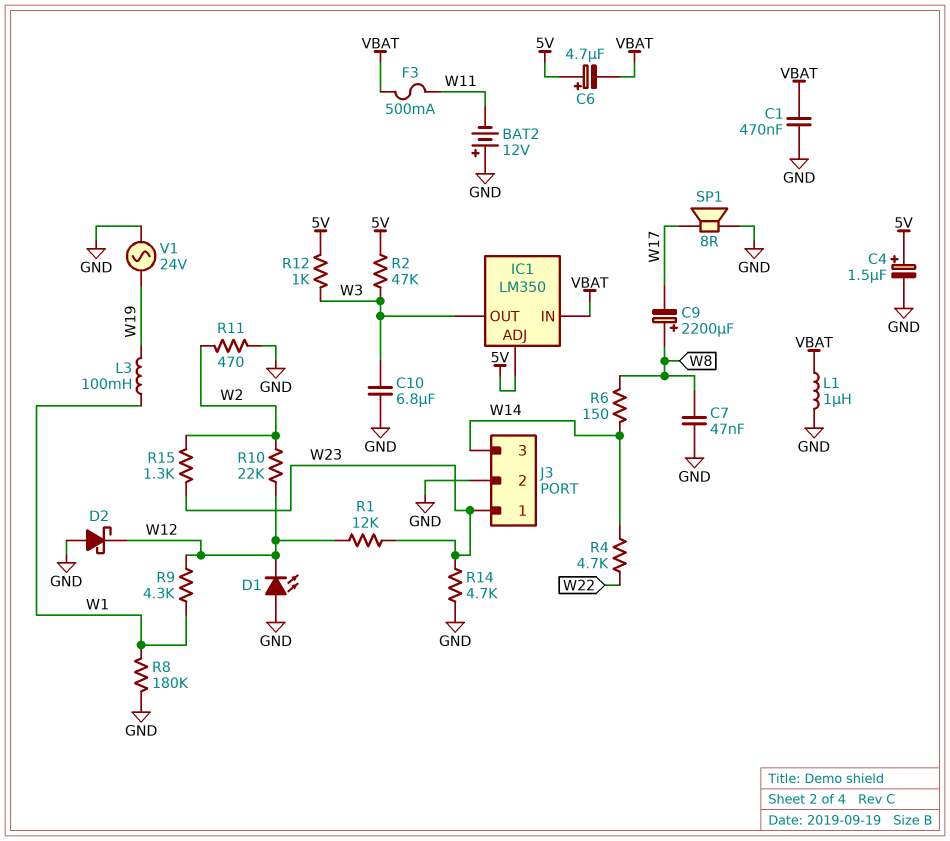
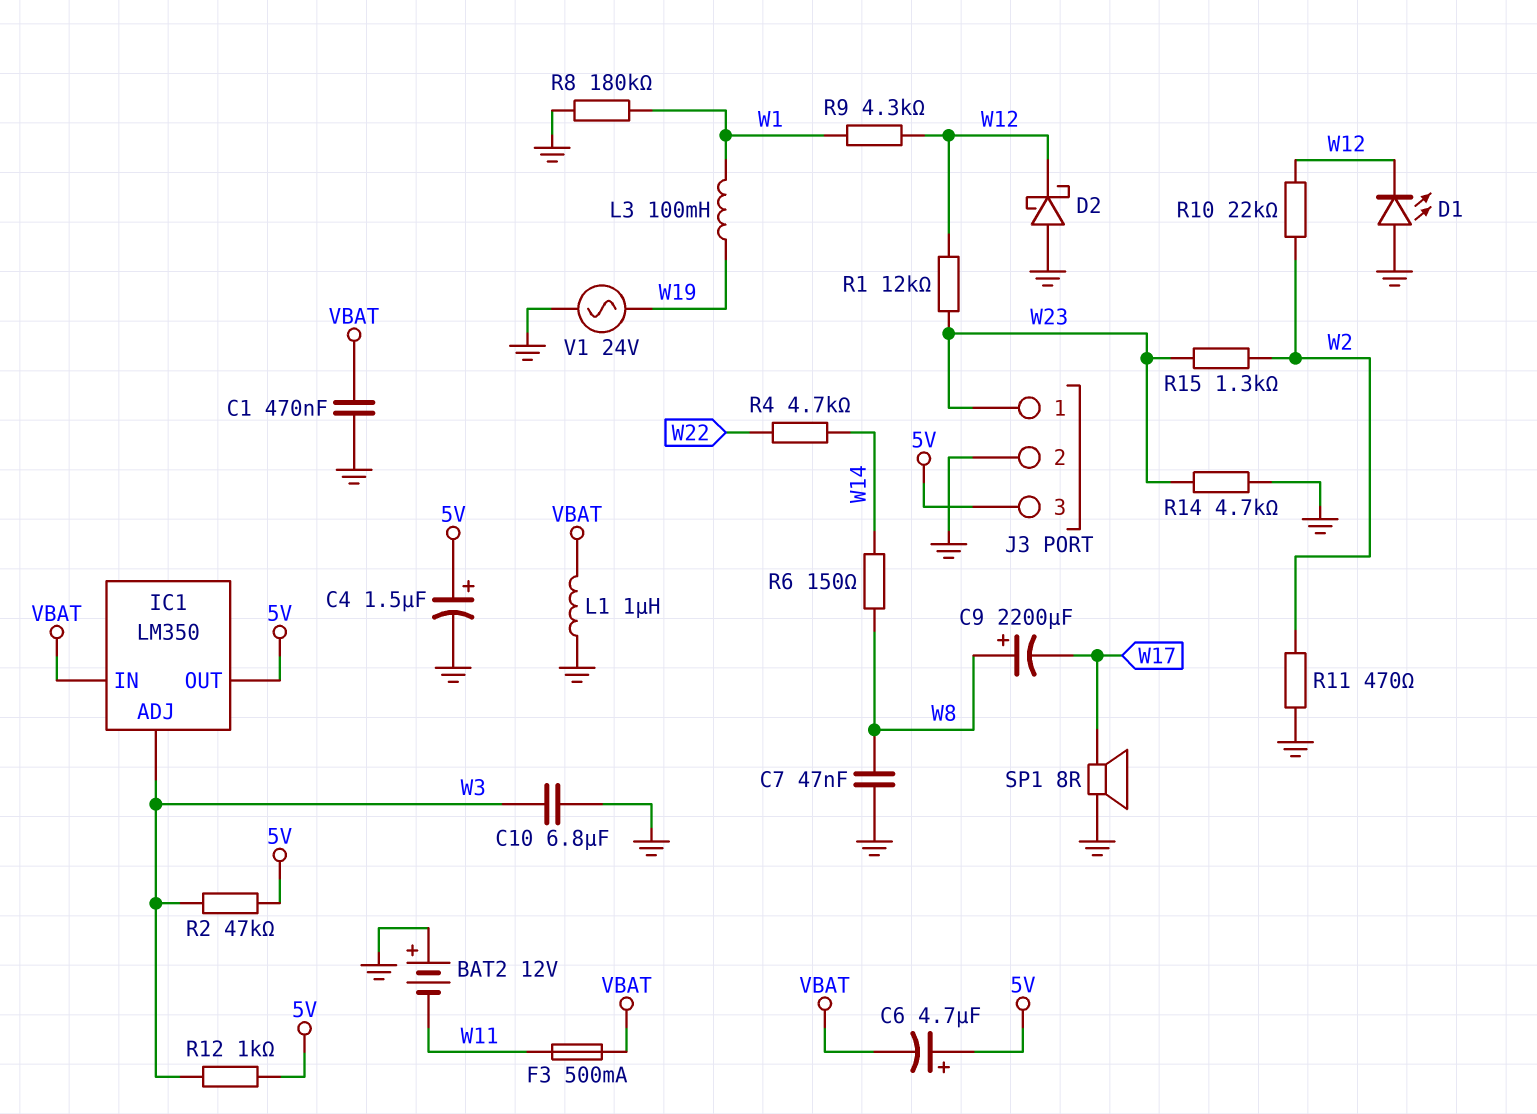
IC1 pin ADJ: 5V -> W3
IC1 pin OUT: W3 -> 5V
J3 pin 3: W14 -> 5V

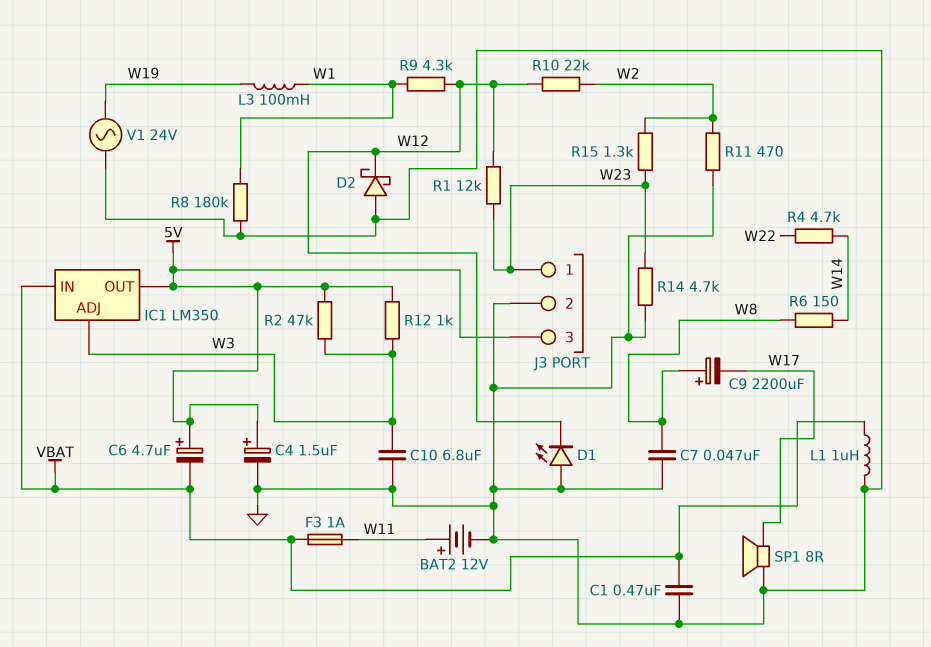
BAT2: 12V (plus GND, minus W11) -> 12V (plus W11, minus GND)
F3: 500mA (VBAT, W11) -> 1A (VBAT, W11)

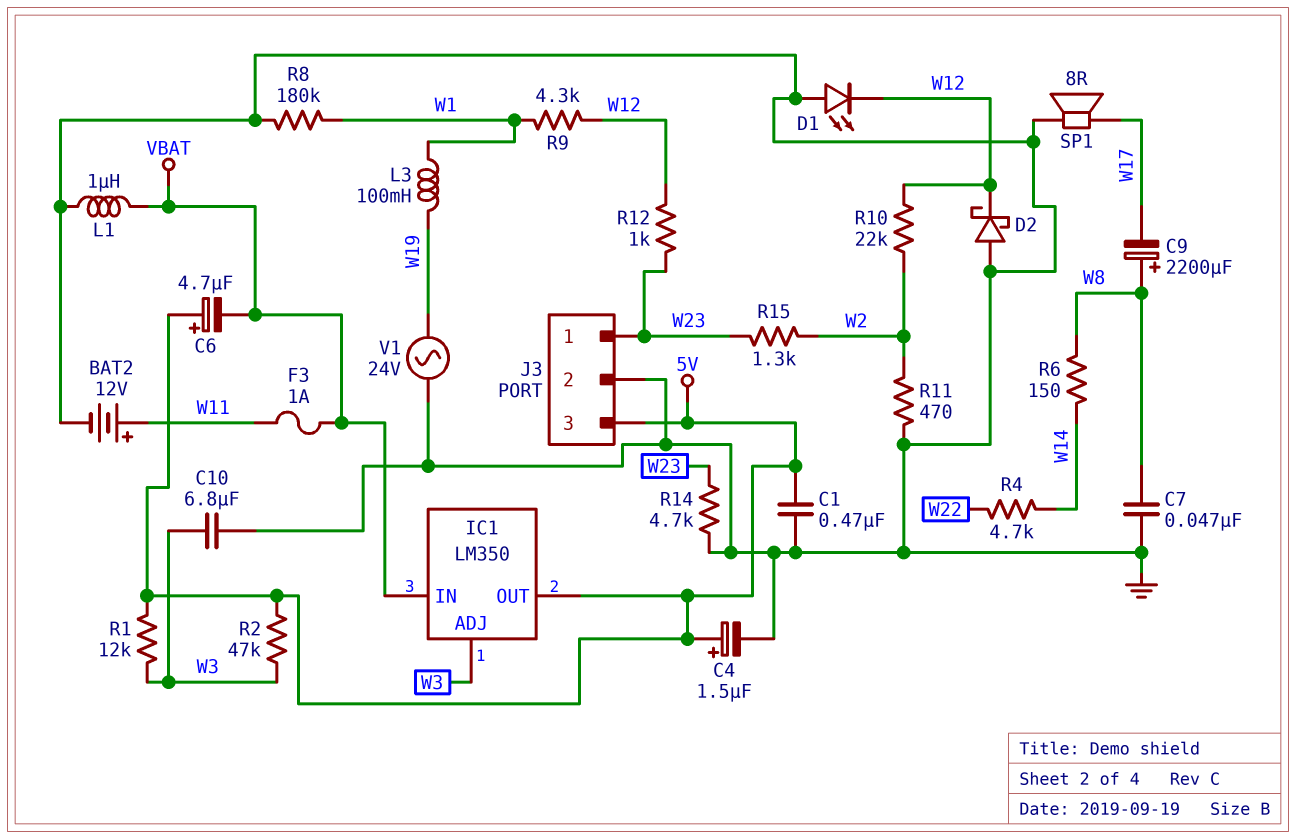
C1: 470nF (GND, VBAT) -> 470nF (5V, GND)
R1: 12k (W12, W23) -> 12k (5V, W3)
R12: 1k (5V, W3) -> 1k (W12, W23)

